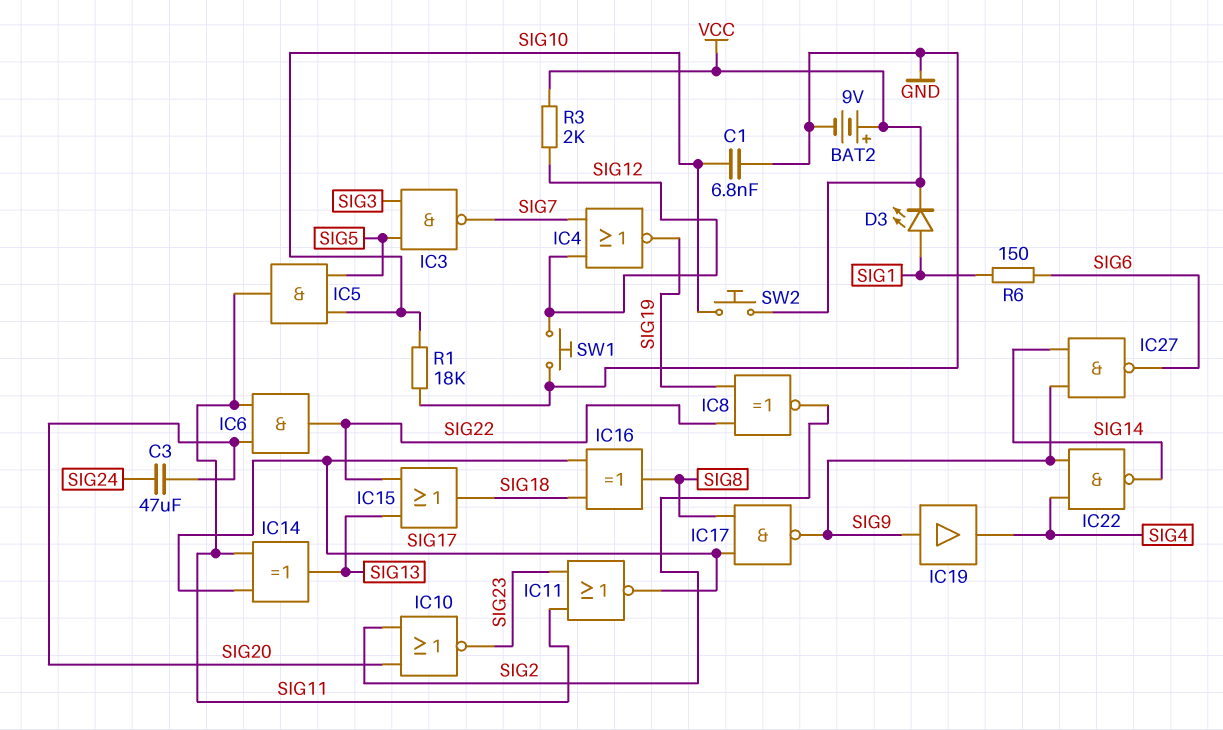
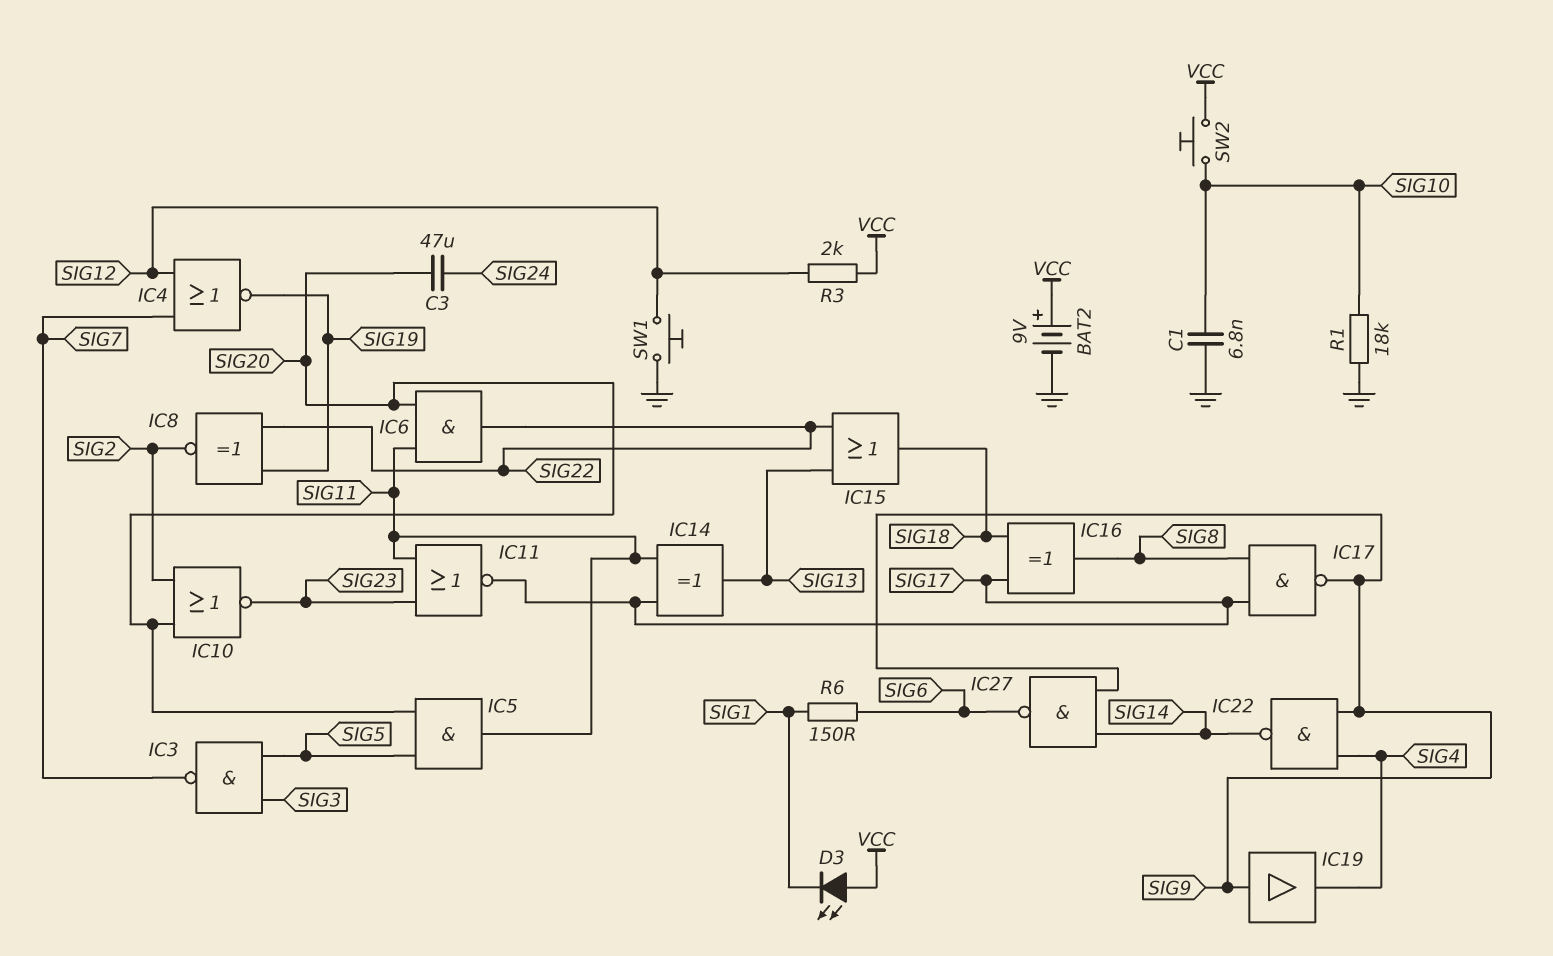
D3: LED (A SIG1, K VCC) -> LED (A VCC, K SIG1)
IC5: AND (in SIG5, in SIG10, out SIG11) -> AND (in SIG5, in SIG20, out SIG11)

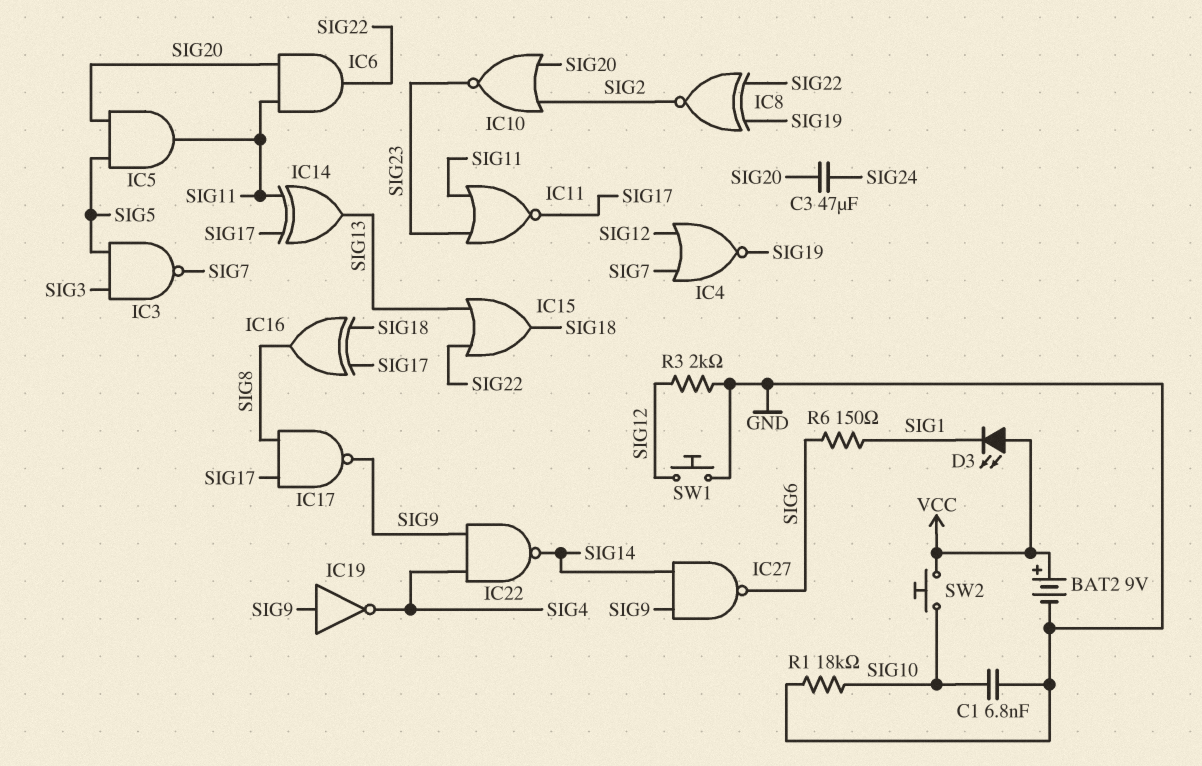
IC19: buffer (in SIG9, out SIG4) -> NOT (in SIG9, out SIG4)
R3: 2k (SIG12, VCC) -> 2k (GND, SIG12)

